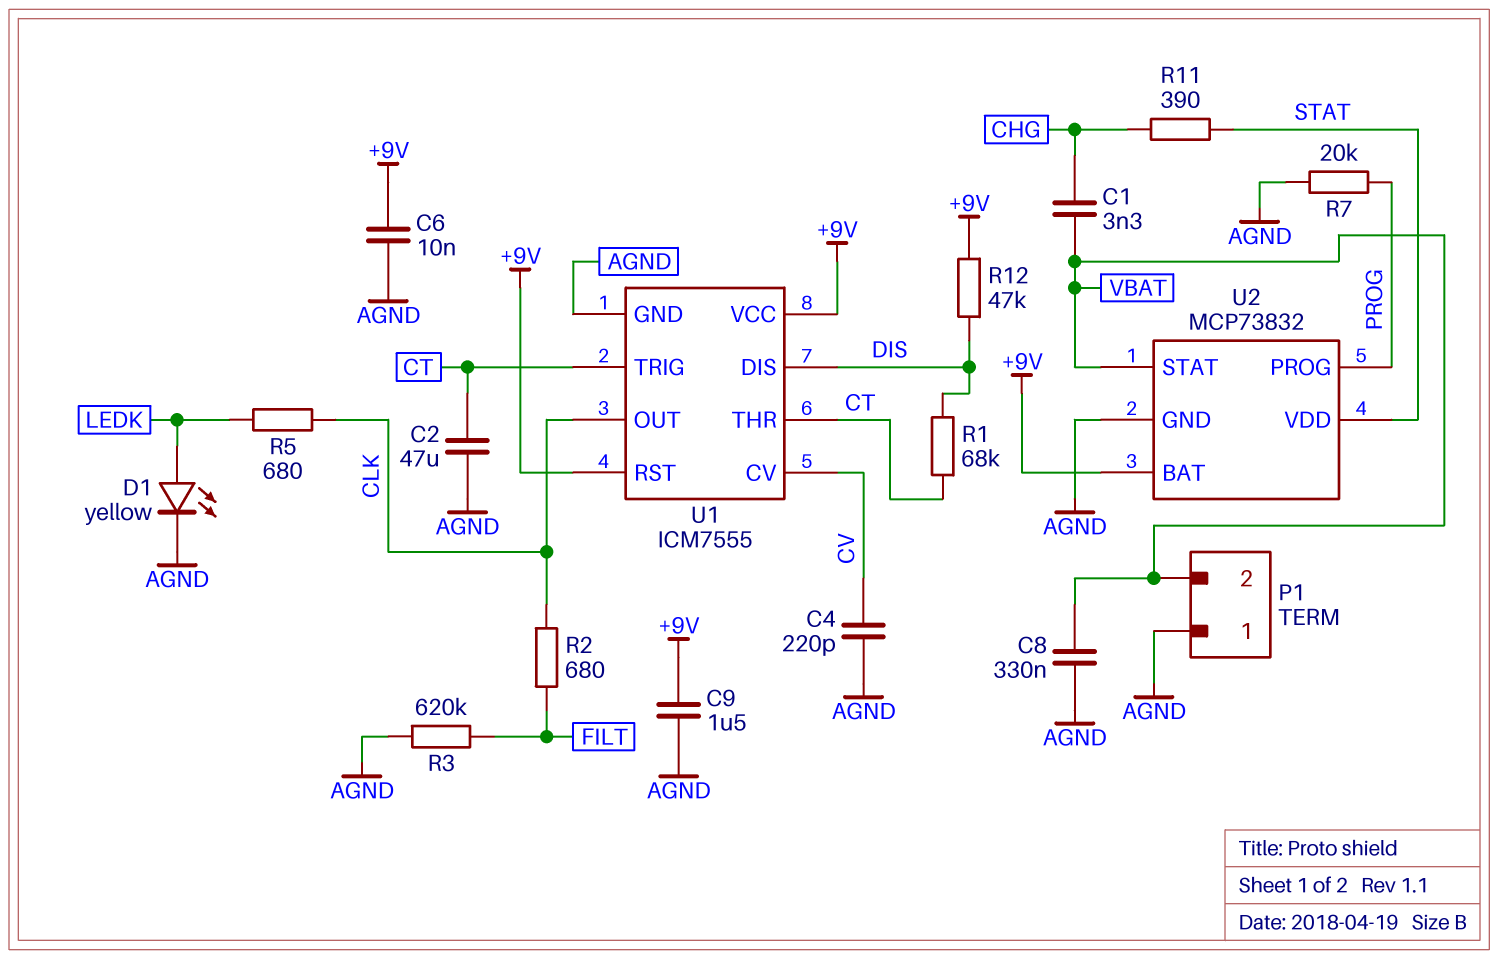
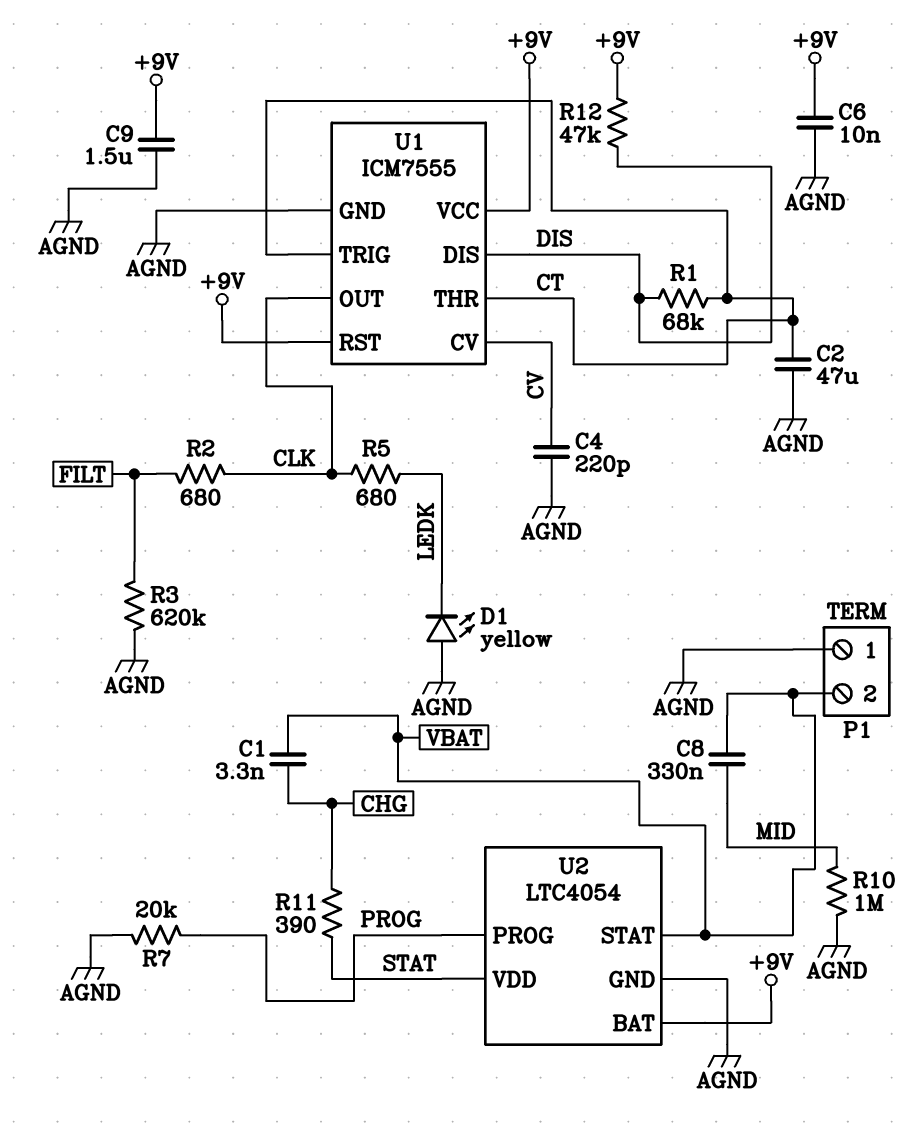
C8: 330nF (AGND, VBAT) -> 330nF (MID, VBAT)
D1: LED yellow (A LEDK, K AGND) -> LED yellow (A AGND, K LEDK)
R10: none -> 1M (AGND, MID)
U2: MCP73832 -> LTC4054

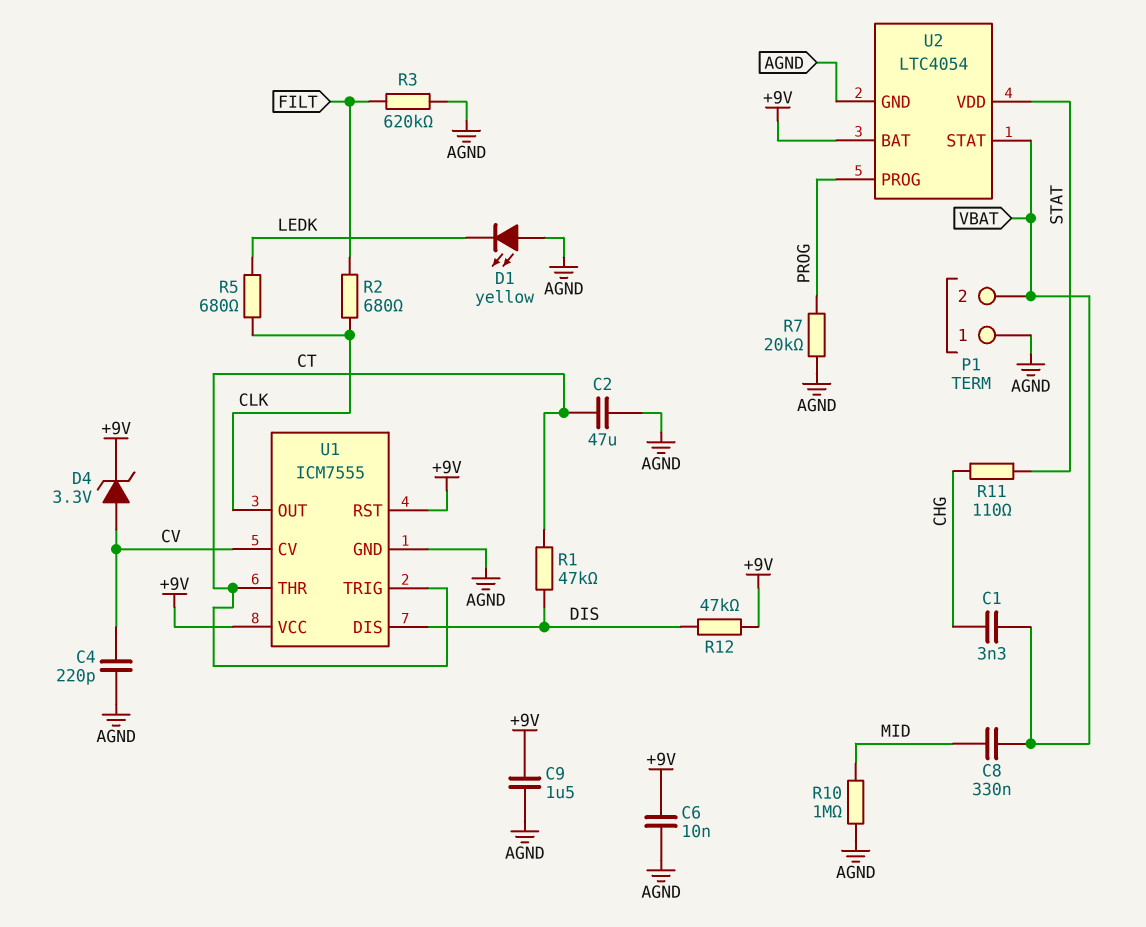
D4: none -> zener 3.3V (A CV, K +9V)
R1: 68k (CT, DIS) -> 47k (CT, DIS)
R11: 390 (CHG, STAT) -> 110 (CHG, STAT)

